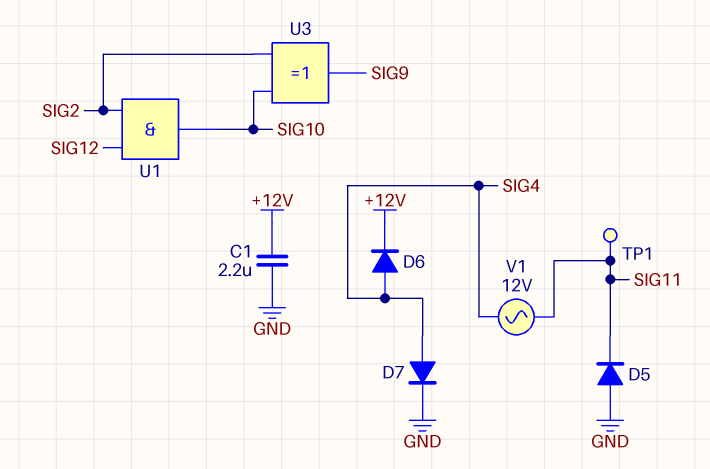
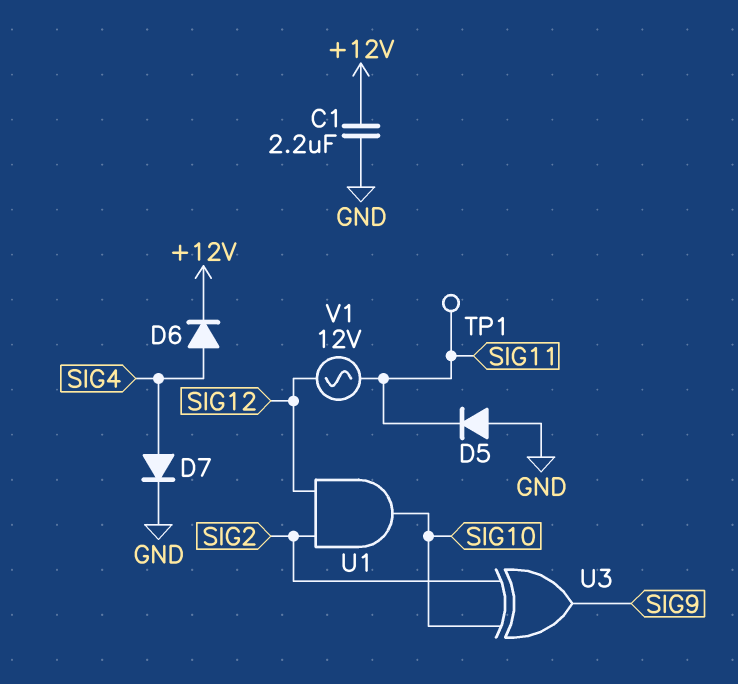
V1: AC 12V (SIG4, SIG11) -> AC 12V (SIG11, SIG12)

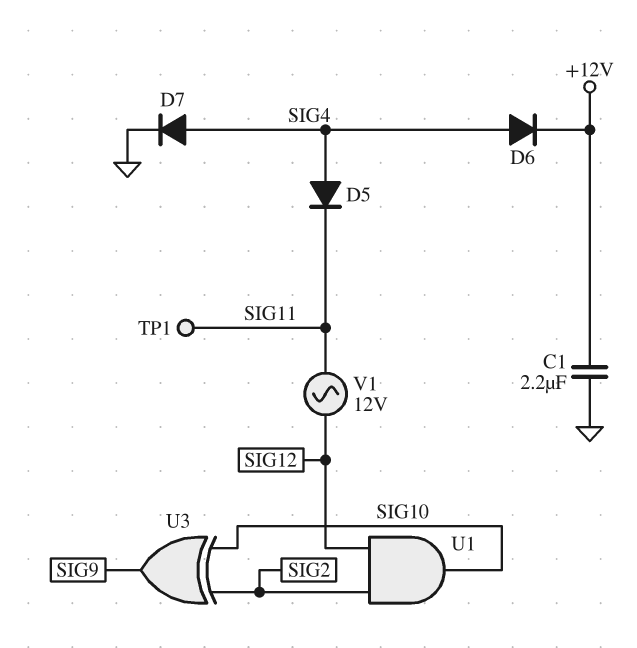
D5: diode (A GND, K SIG11) -> diode (A SIG4, K SIG11)

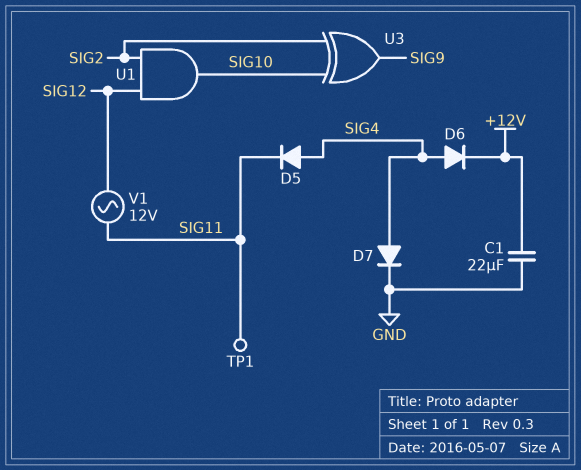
C1: 2.2uF (+12V, GND) -> 22uF (+12V, GND)

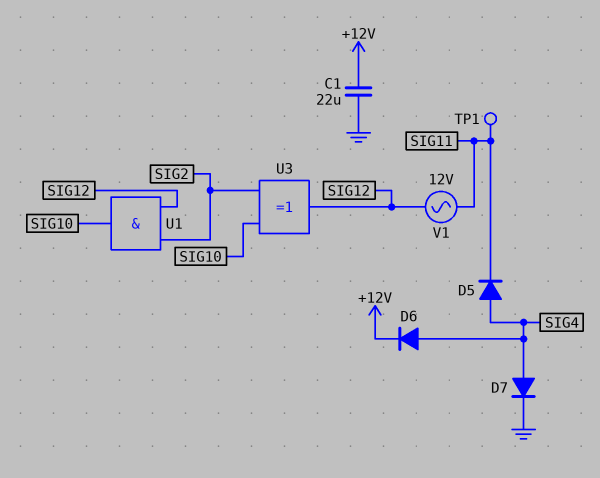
U3: XOR (in SIG2, in SIG10, out SIG9) -> XOR (in SIG2, in SIG10, out SIG12)

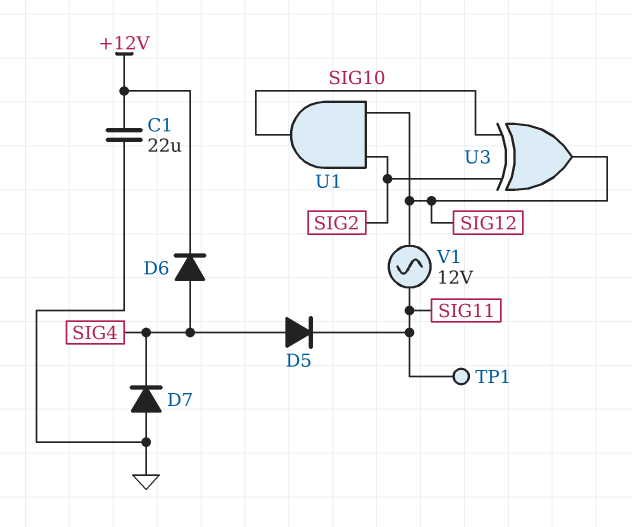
D7: diode (A SIG4, K GND) -> diode (A GND, K SIG4)

